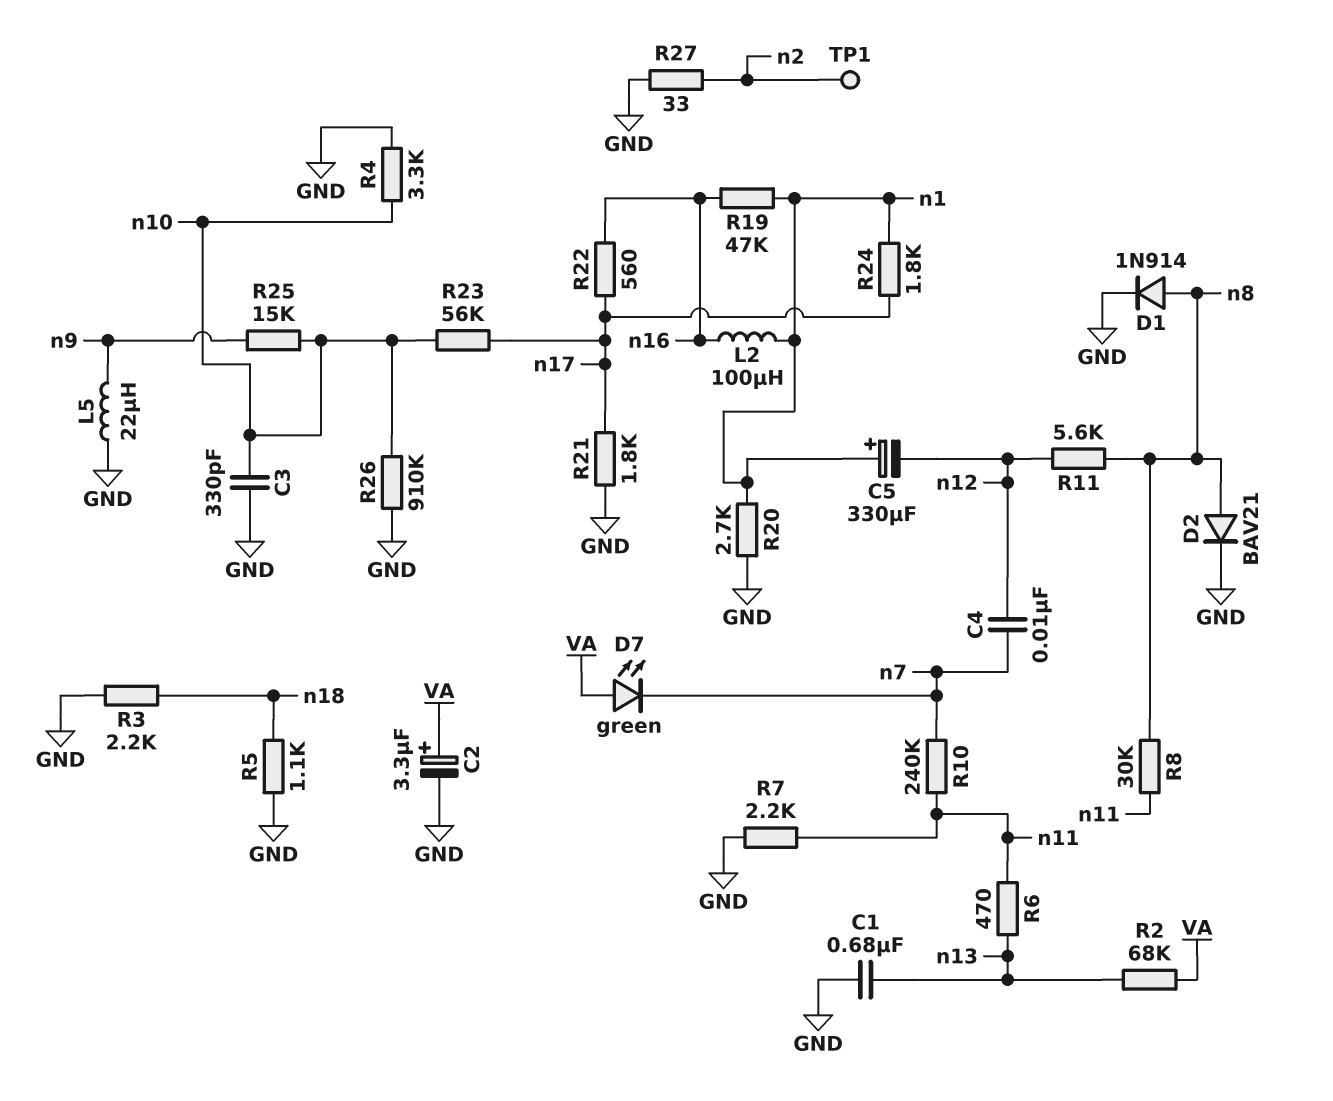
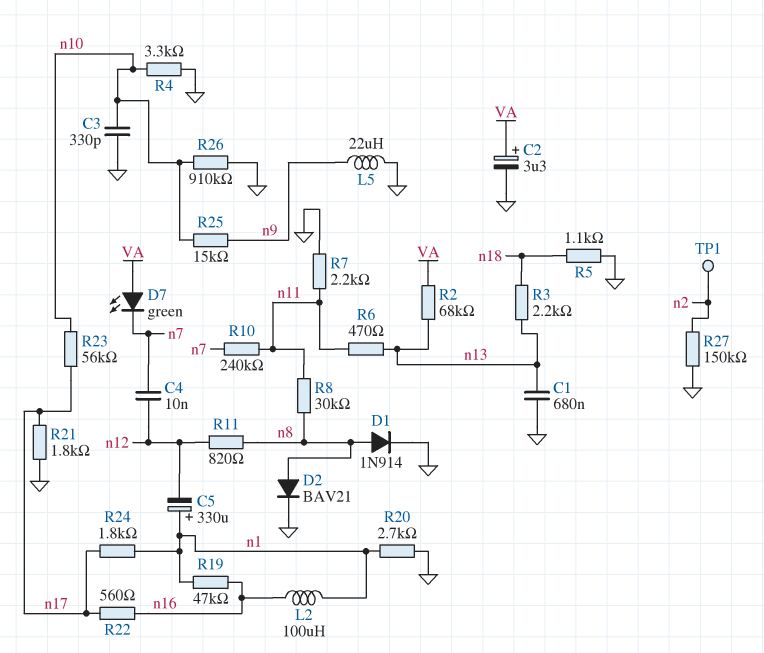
R3: 2.2k (GND, n18) -> 2.2k (n13, n18)
R11: 5.6k (n8, n12) -> 820 (n8, n12)
R27: 33 (GND, n2) -> 150k (GND, n2)

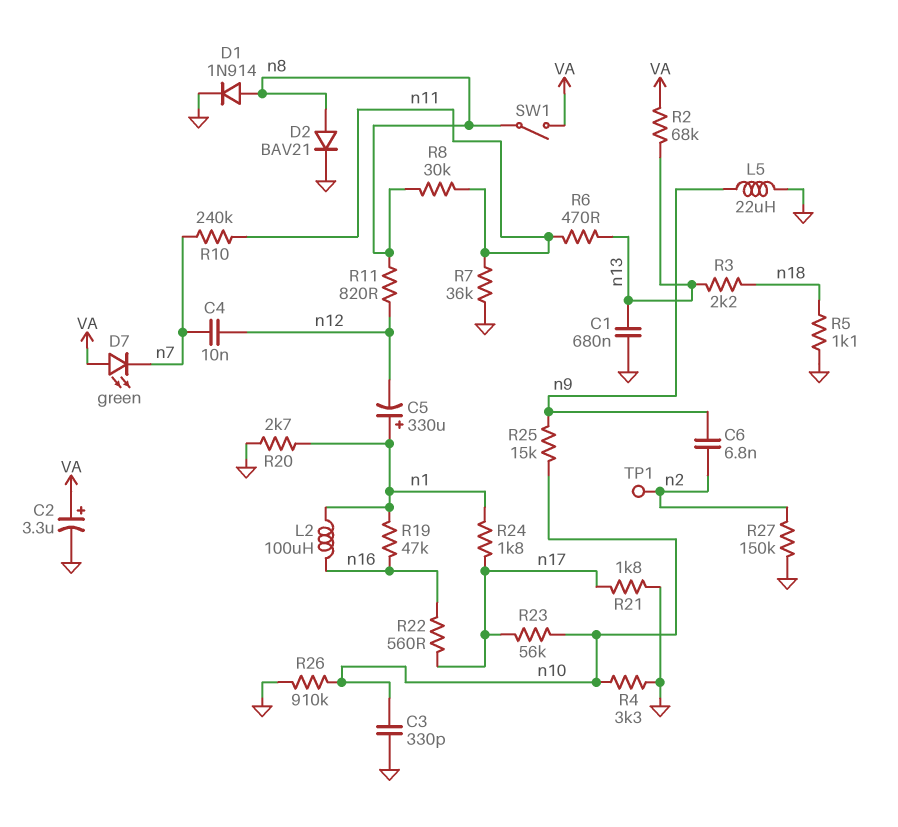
C6: none -> 6.8nF (n2, n9)
R7: 2.2k (GND, n11) -> 36k (GND, n11)
SW1: none -> switch (VA, n8)

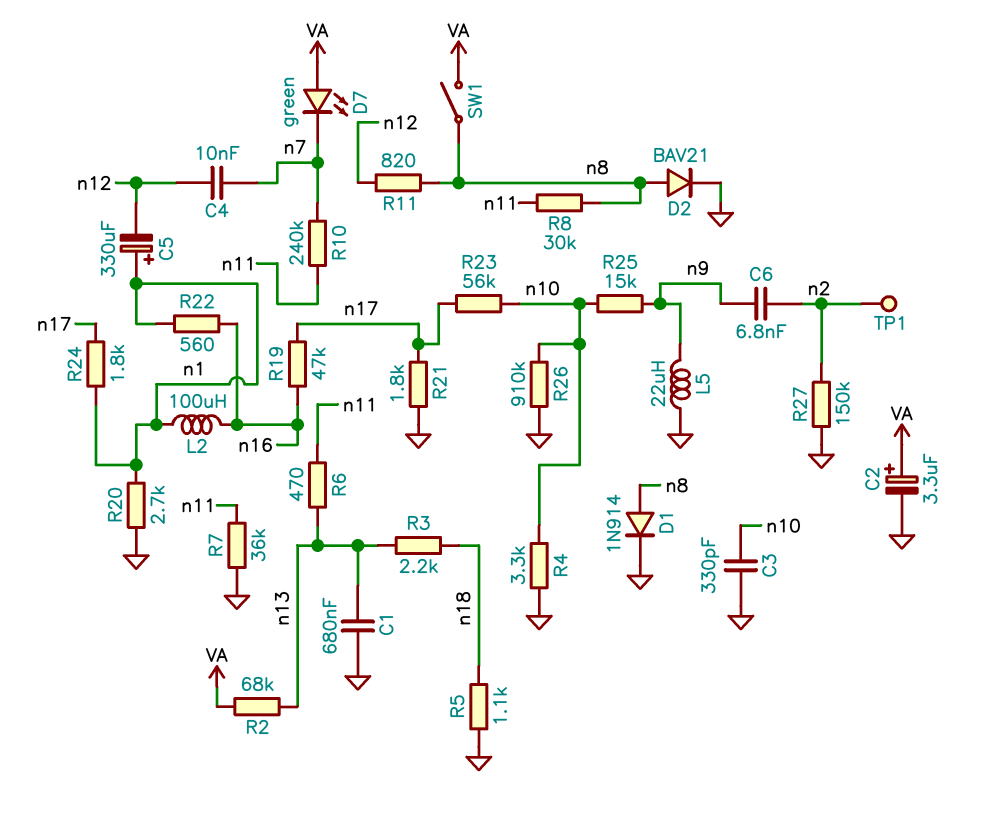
R19: 47k (n1, n16) -> 47k (n16, n17)
R22: 560 (n16, n17) -> 560 (n1, n16)

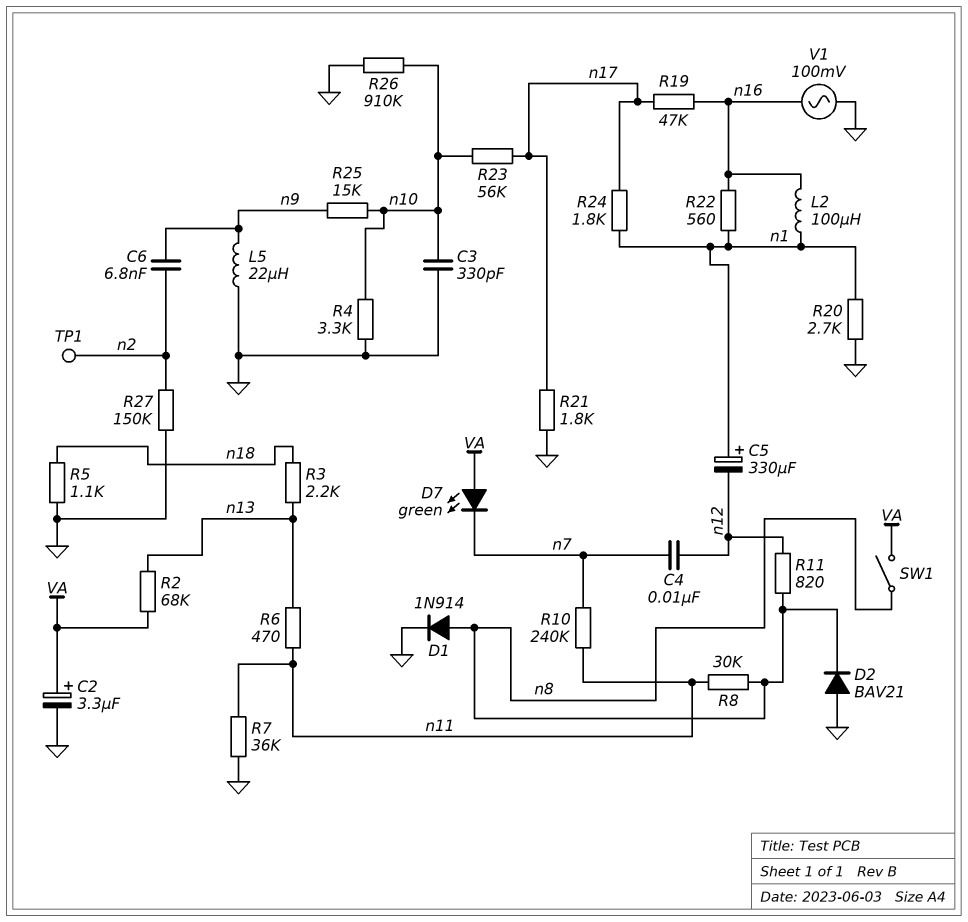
C1: 680nF (GND, n13) -> none
D2: diode BAV21 (A n8, K GND) -> diode BAV21 (A GND, K n8)
V1: none -> AC 100mV (GND, n16)

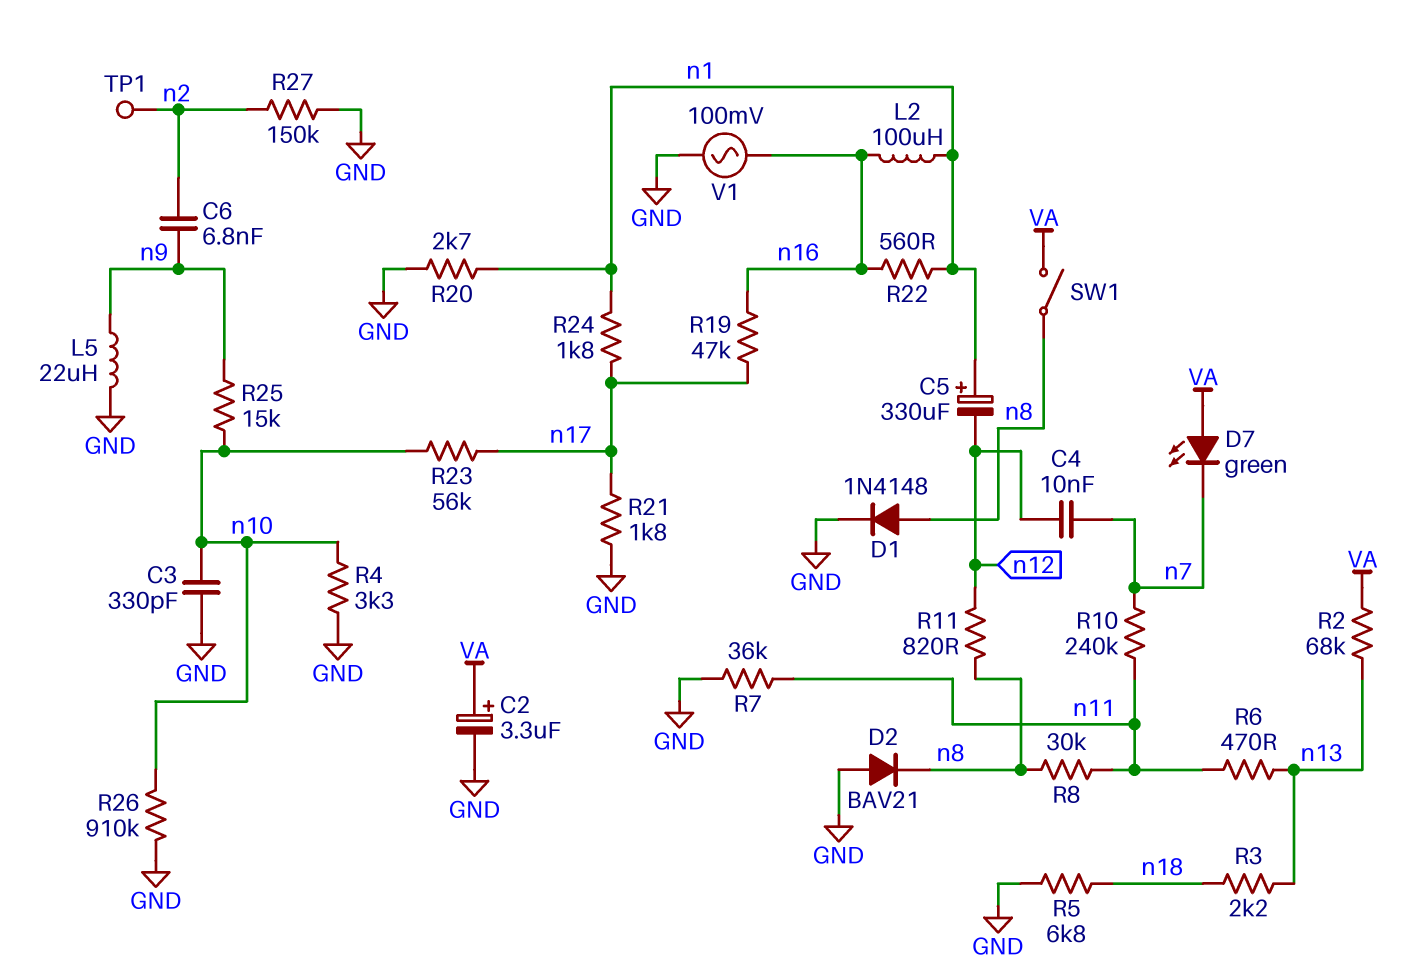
D1: diode 1N914 (A n8, K GND) -> diode 1N4148 (A n8, K GND)
R5: 1.1k (GND, n18) -> 6.8k (GND, n18)

